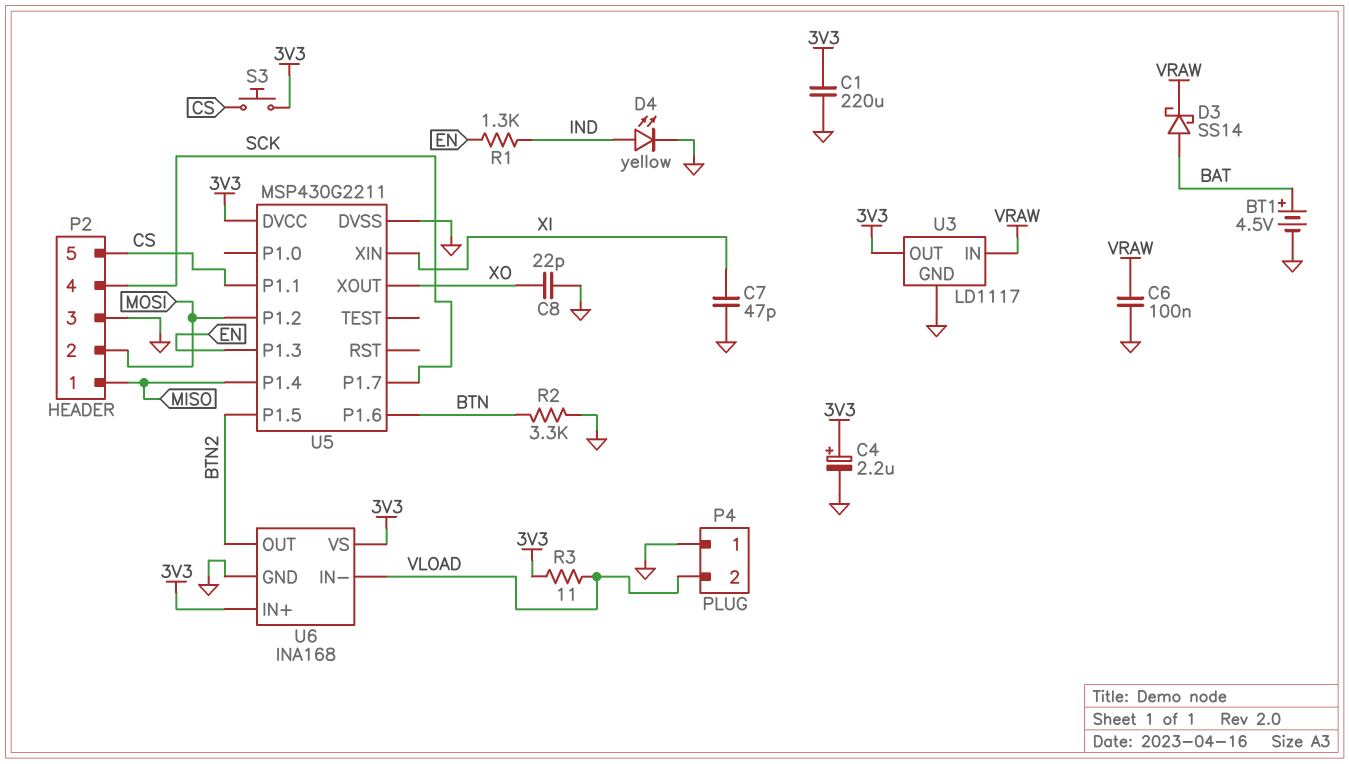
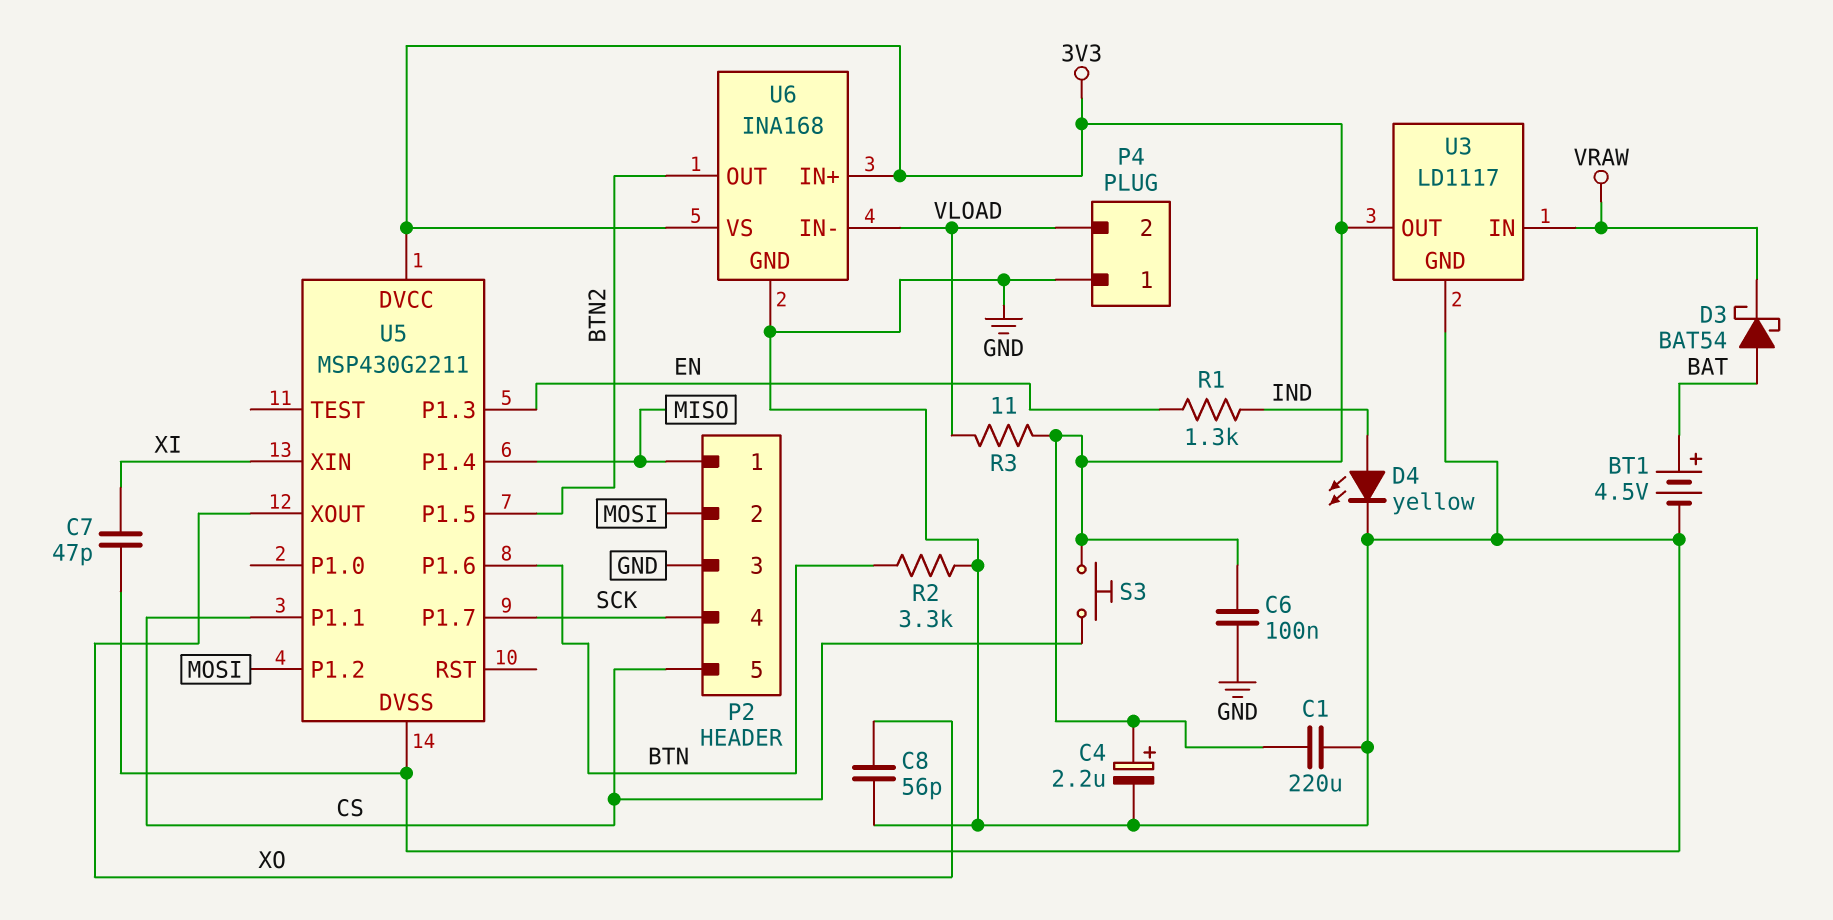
C6: 100nF (GND, VRAW) -> 100nF (3V3, GND)
C8: 22pF (GND, XO) -> 56pF (GND, XO)
D3: schottky SS14 (A BAT, K VRAW) -> schottky BAT54 (A BAT, K VRAW)

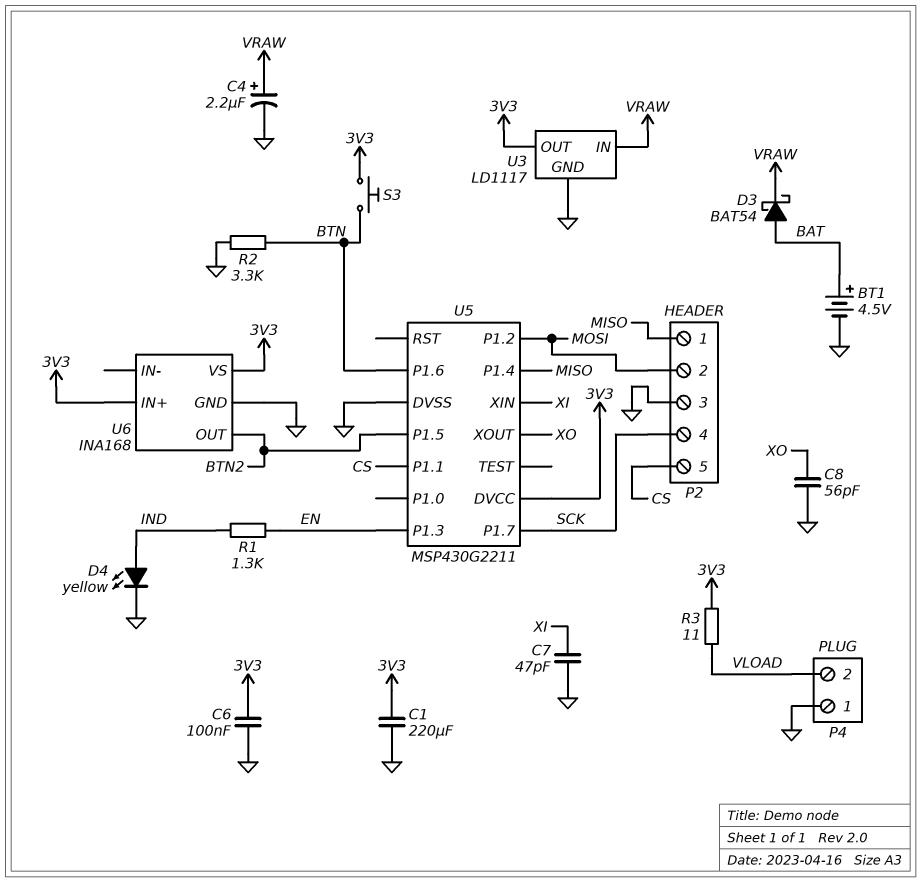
C4: 2.2uF (plus 3V3, minus GND) -> 2.2uF (plus VRAW, minus GND)
S3: button (3V3, CS) -> button (3V3, BTN)
U6 pin IN-: VLOAD -> none

